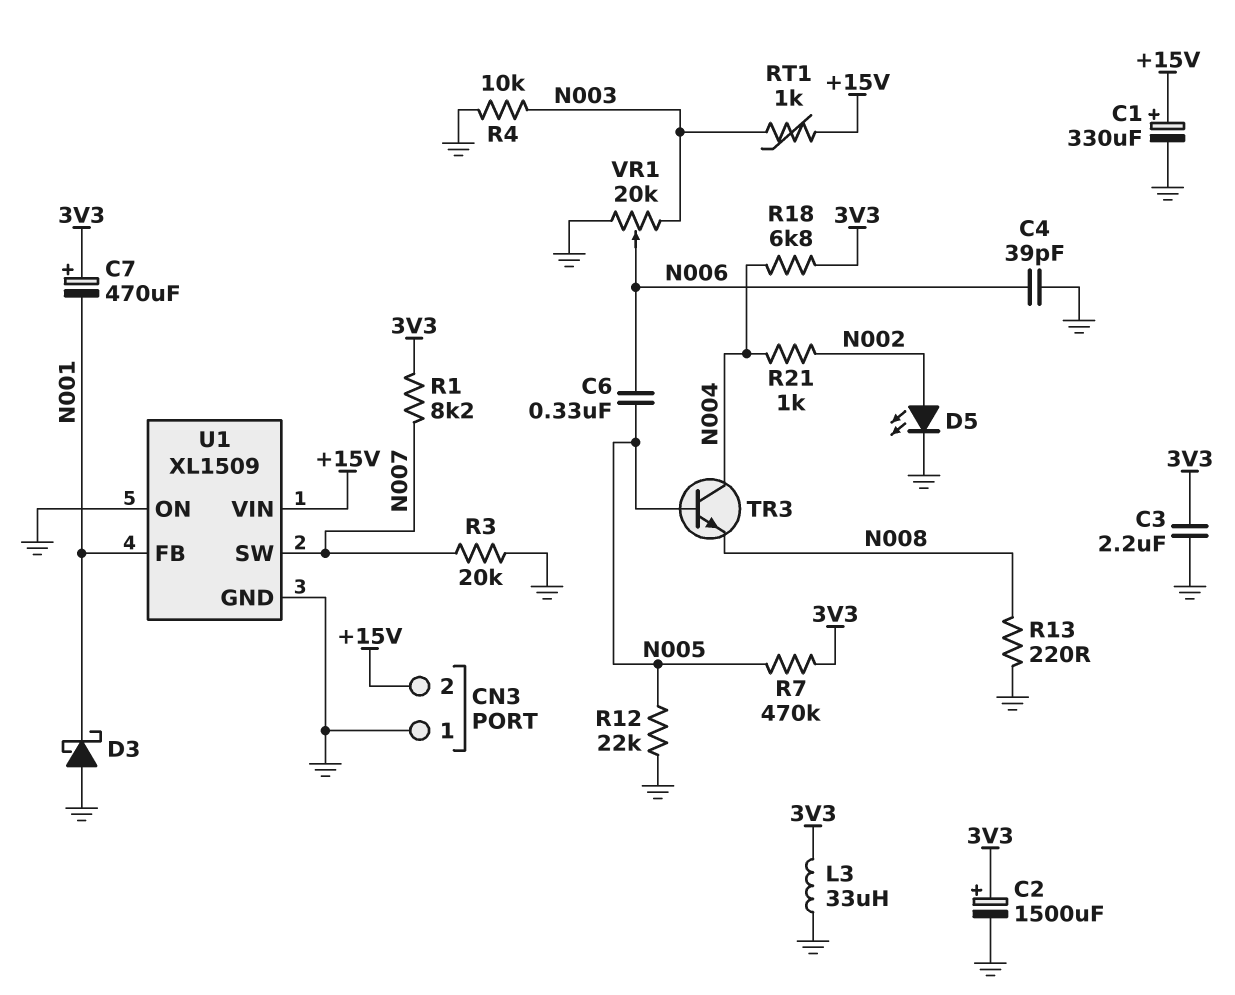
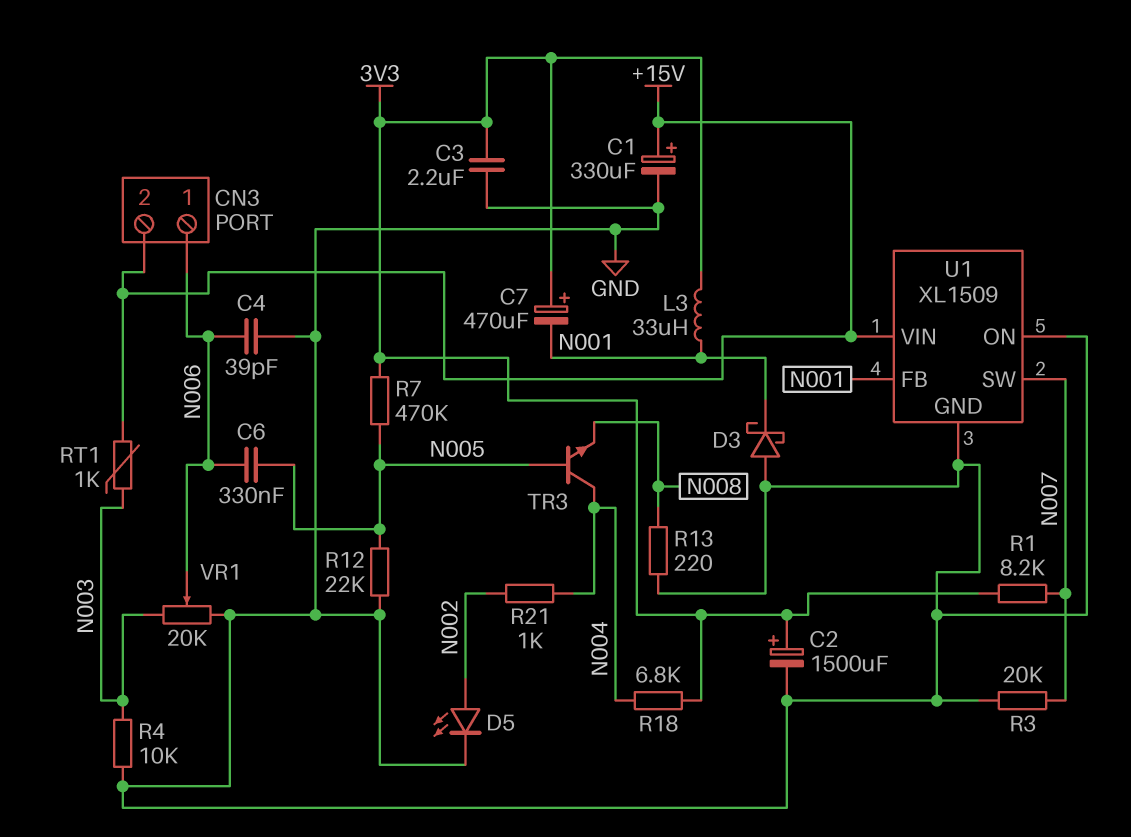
CN3 pin 1: GND -> N006
L3: 33uH (3V3, GND) -> 33uH (3V3, N001)

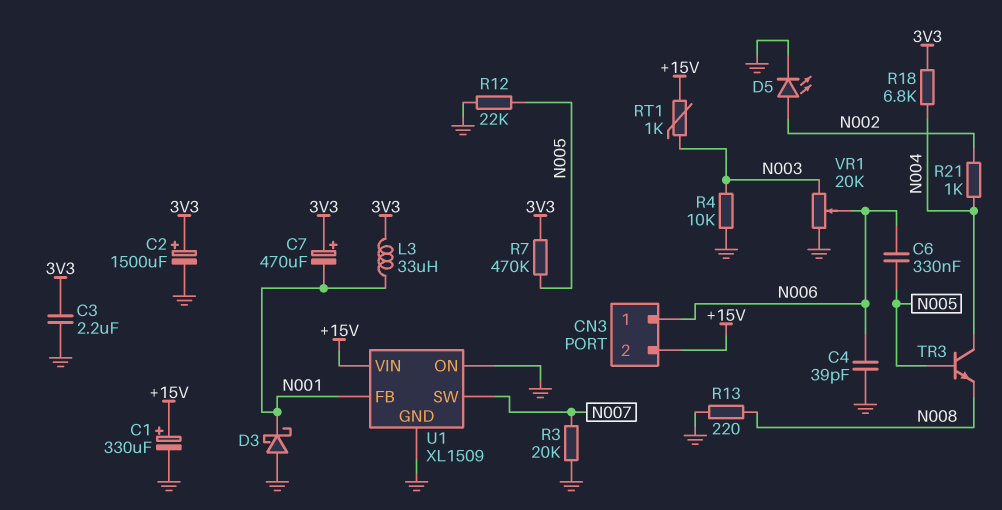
R1: 8.2k (3V3, N007) -> none

